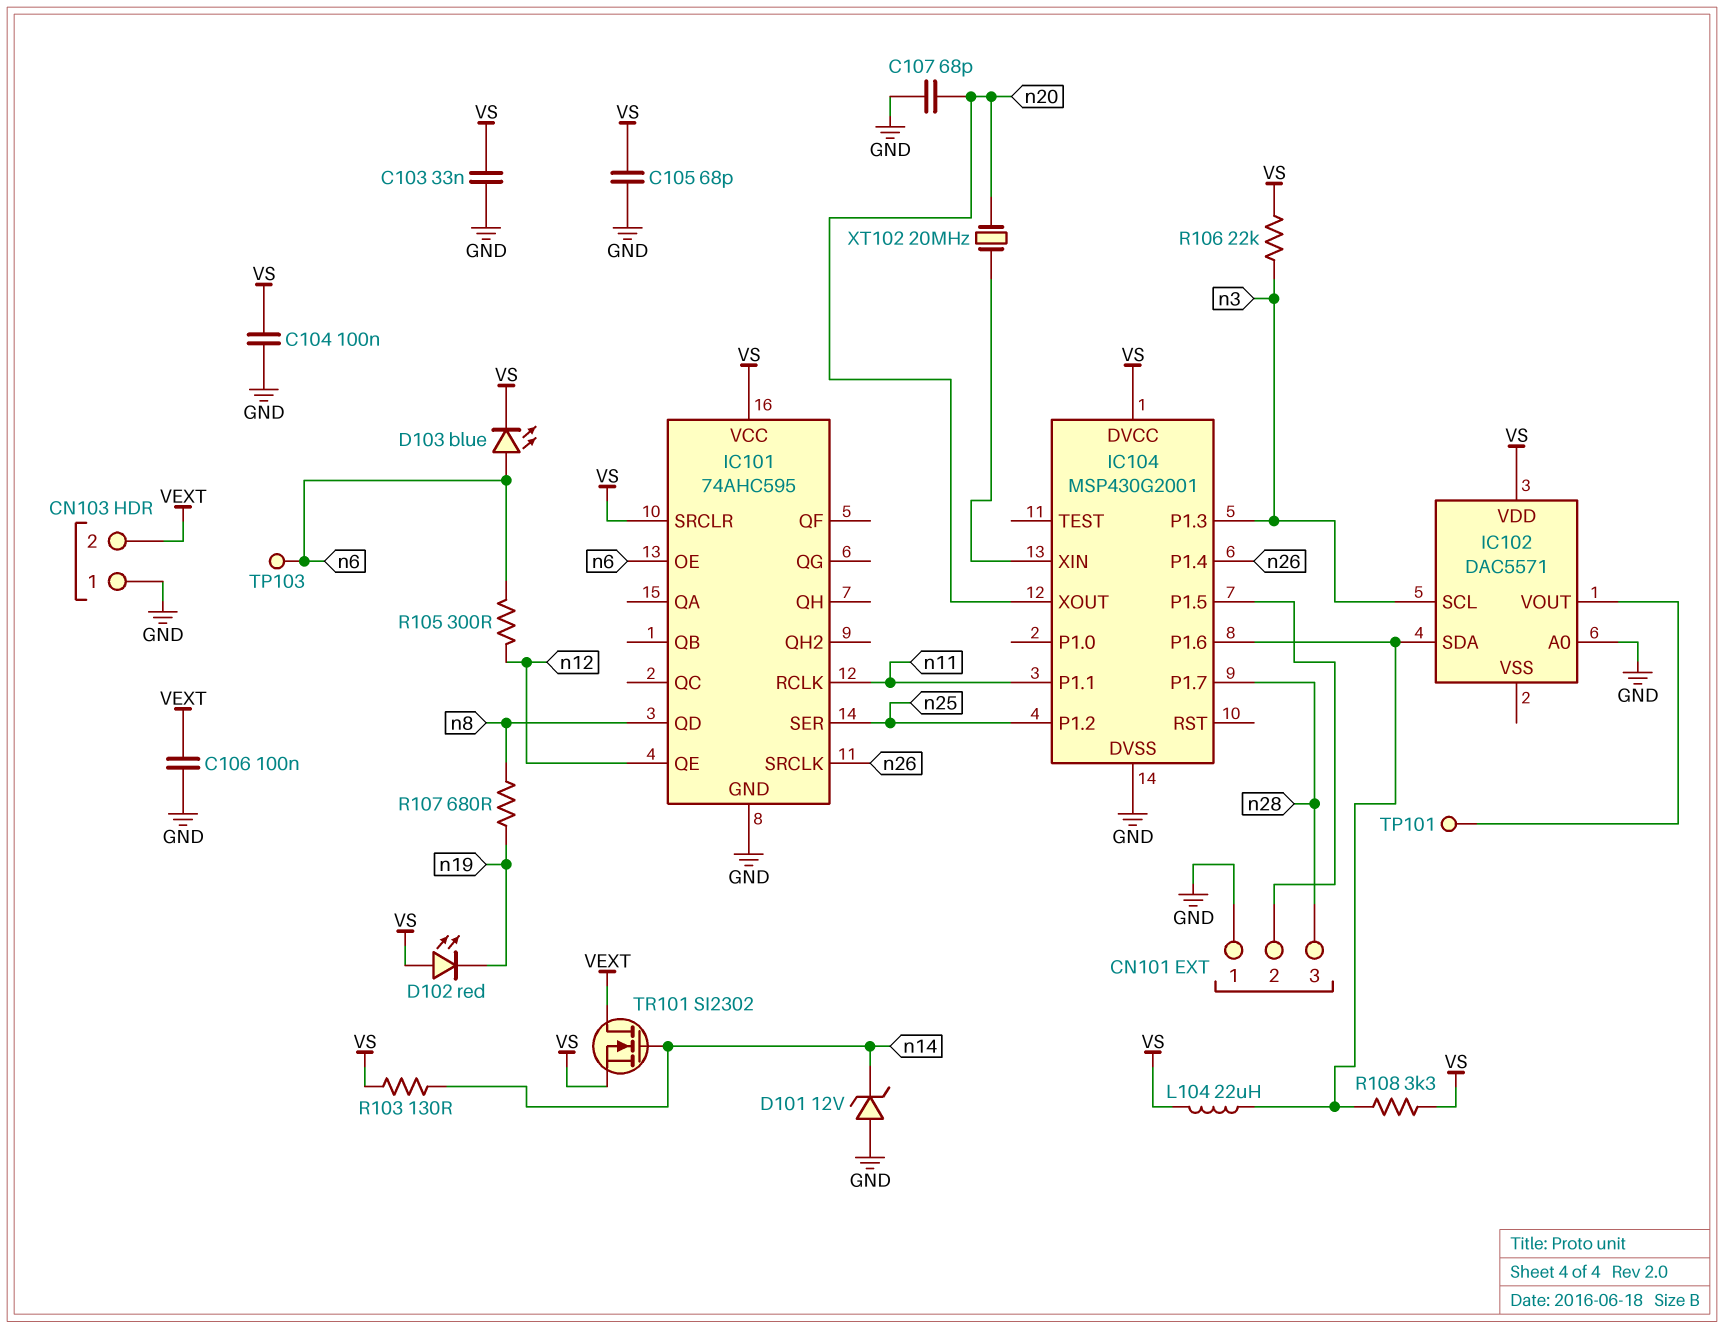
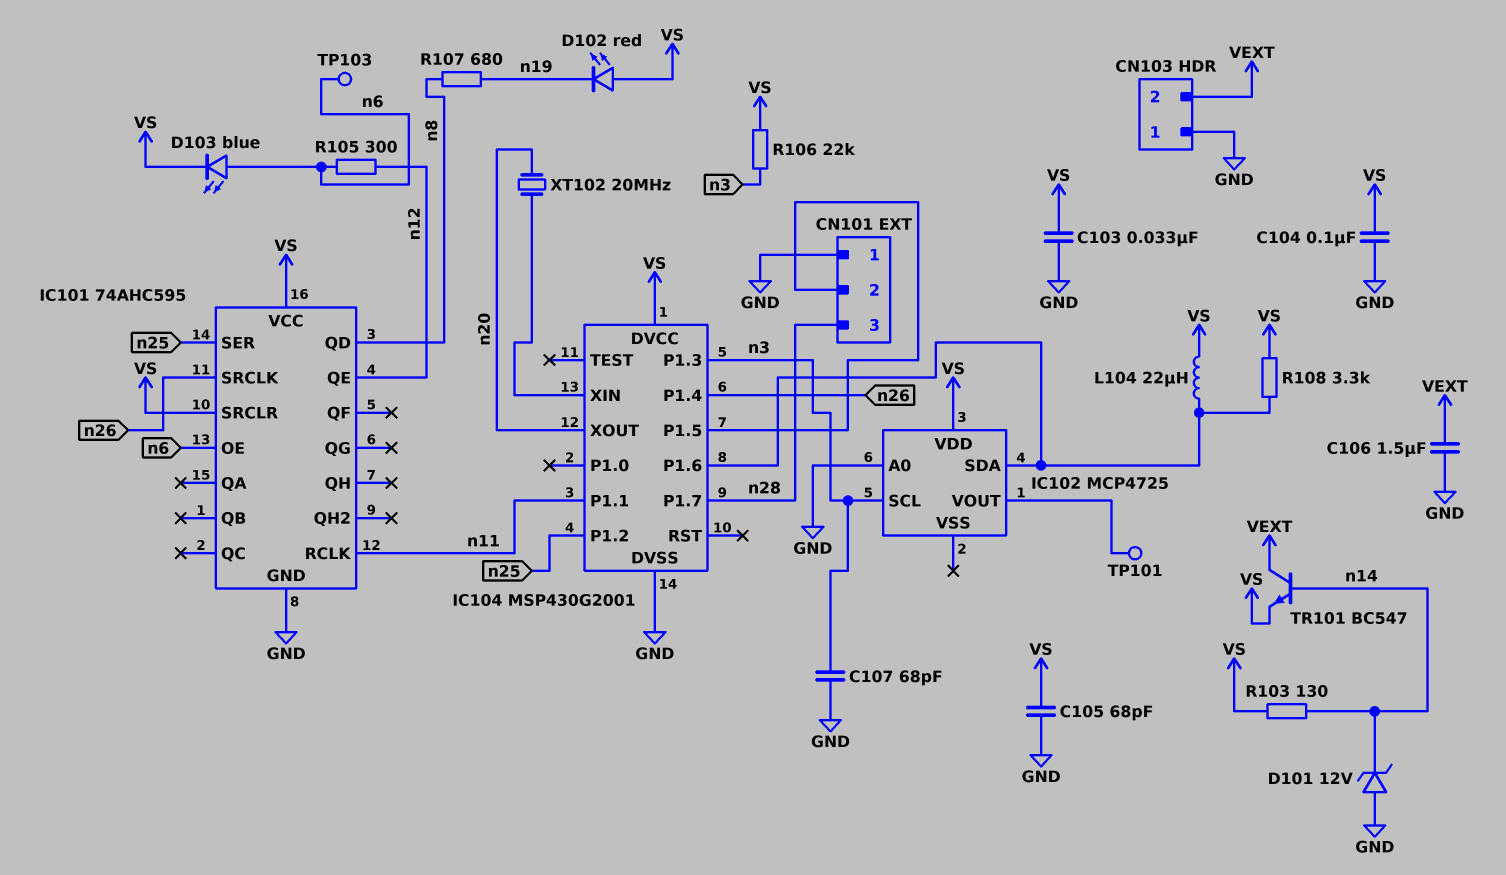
C106: 100nF (GND, VEXT) -> 1.5uF (GND, VEXT)
C107: 68pF (GND, n20) -> 68pF (GND, n3)
IC102: DAC5571 -> MCP4725
TR101: NMOS SI2302 (G n14, D VEXT, S VS) -> NPN BC547 (B n14, C VEXT, E VS)

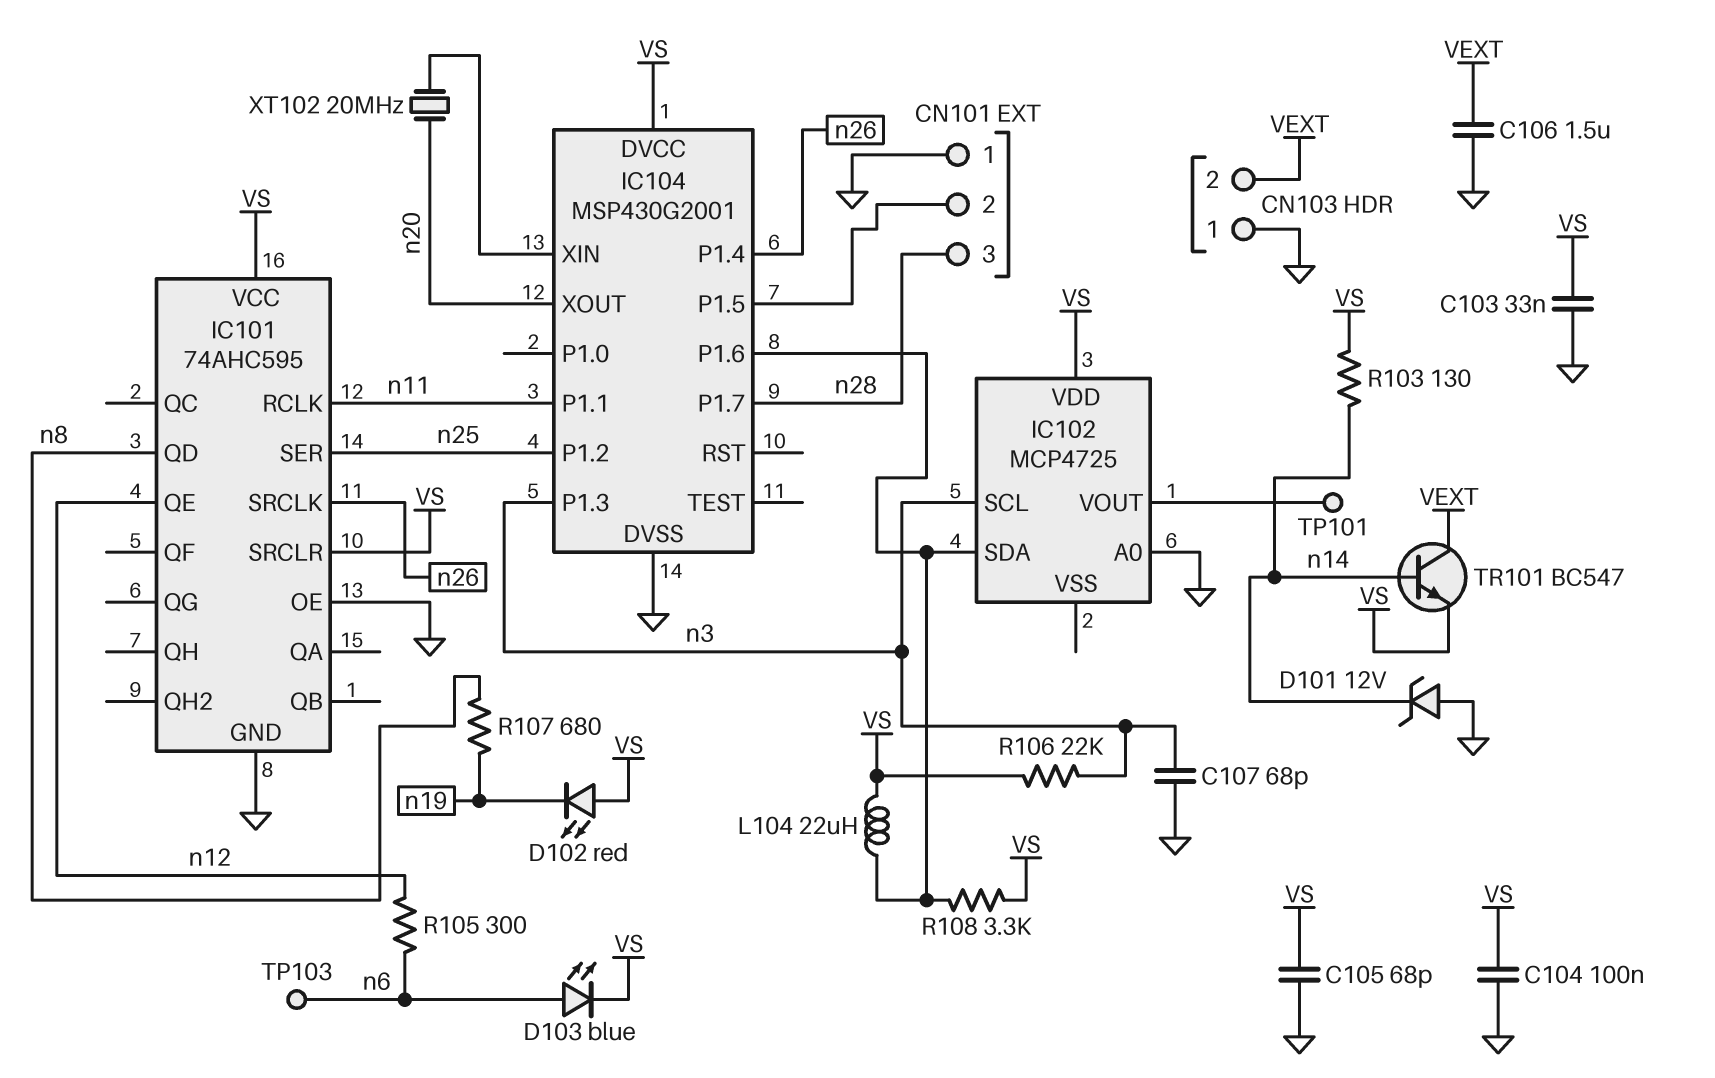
IC101 pin OE: n6 -> GND

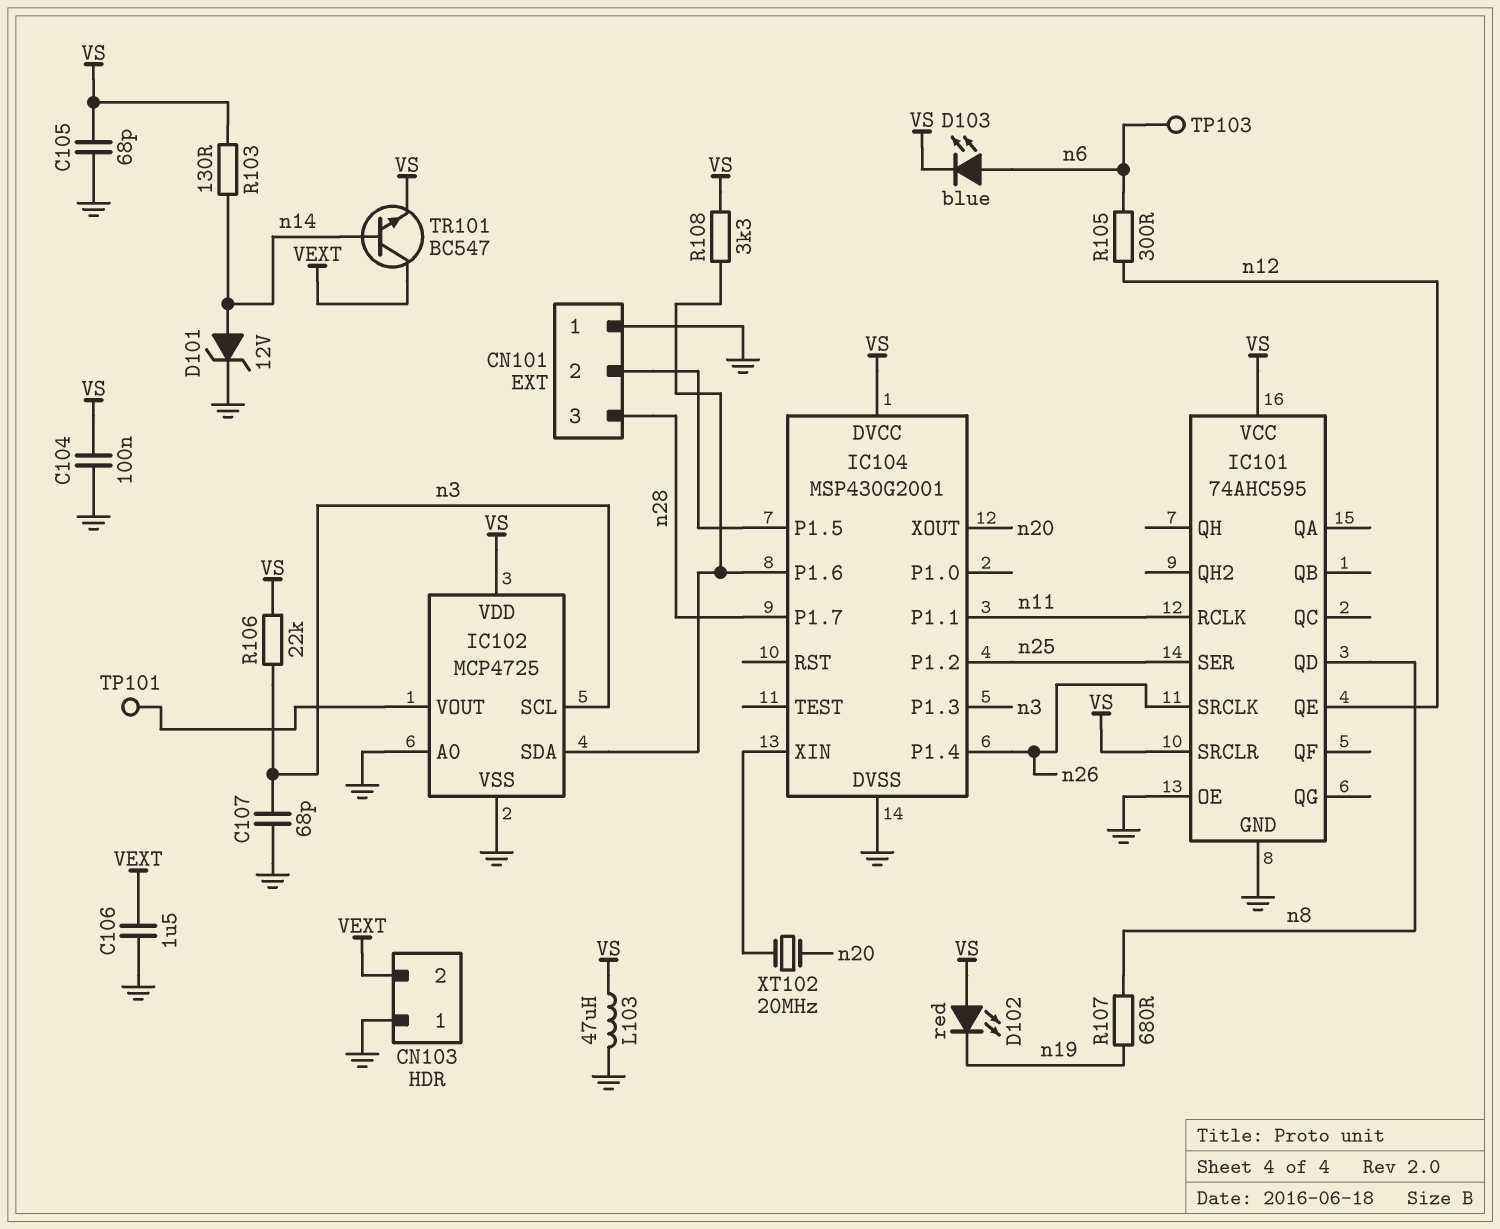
C103: 33nF (GND, VS) -> none
D101: zener 12V (A GND, K n14) -> zener 12V (A n14, K GND)
IC102 pin VSS: none -> GND
L103: none -> 47uH (GND, VS)
L104: 22uH (IC102/SDA, VS) -> none

